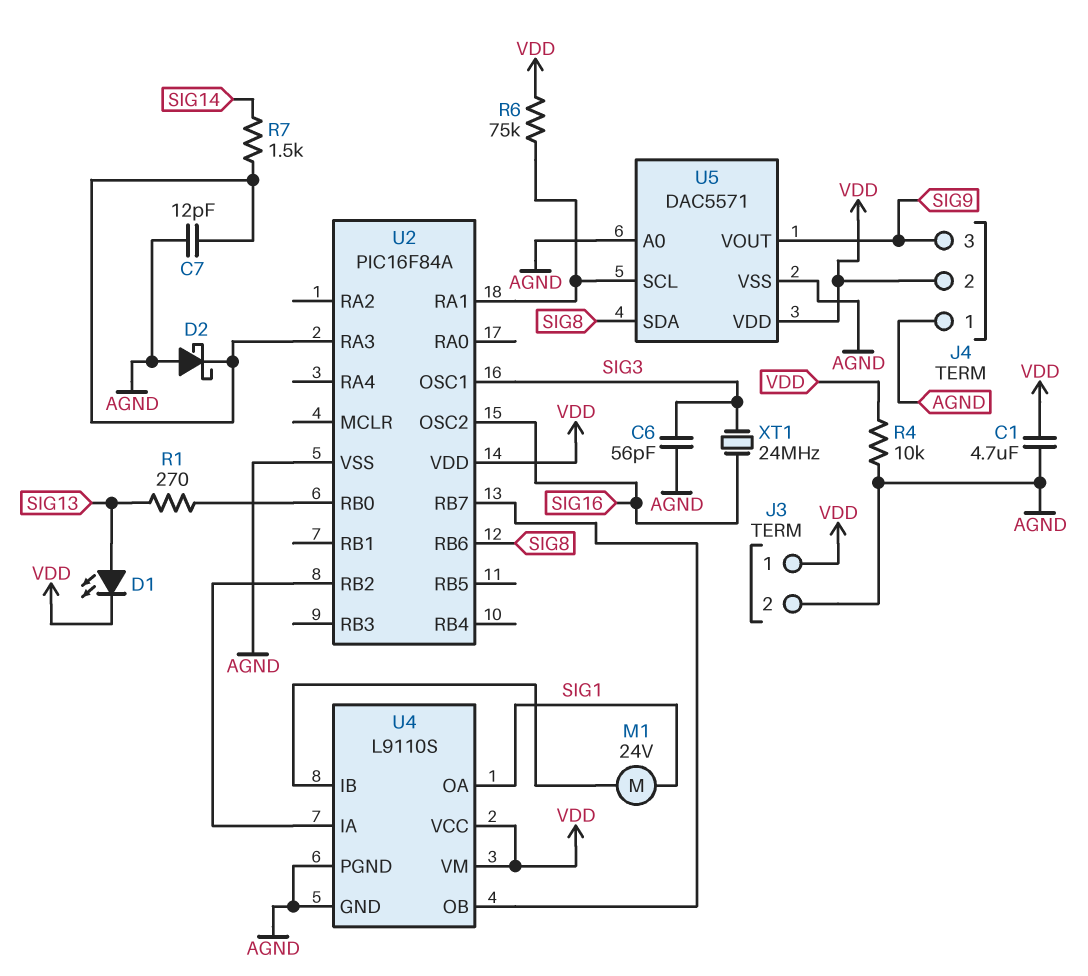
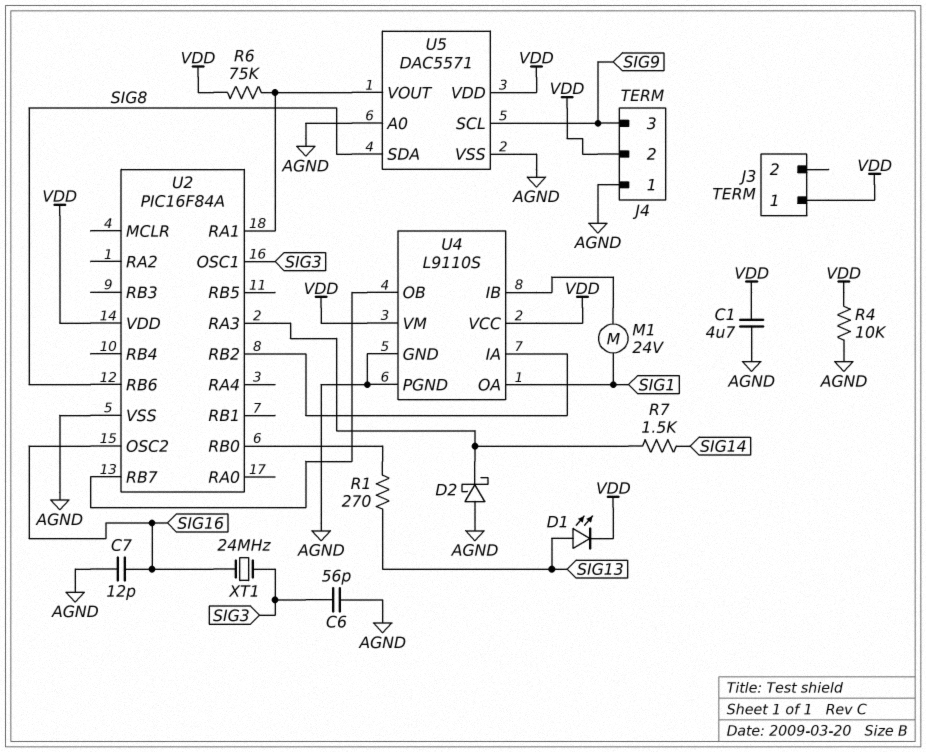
C7: 12pF (AGND, U2/RA3) -> 12pF (AGND, SIG16)
J3 pin 2: AGND -> none
U5 pin SCL: U2/RA1 -> SIG9
U5 pin VOUT: SIG9 -> U2/RA1

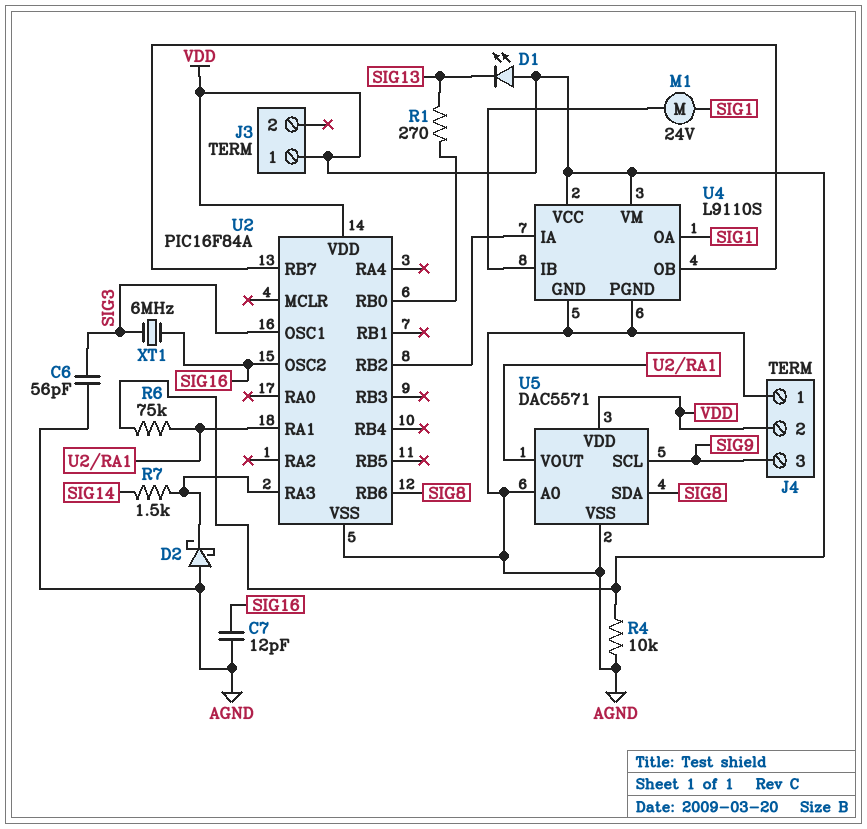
C1: 4.7uF (AGND, VDD) -> none
D1: LED (A SIG13, K VDD) -> LED (A VDD, K SIG13)
XT1: 24MHz (SIG3, SIG16) -> 6MHz (SIG3, SIG16)

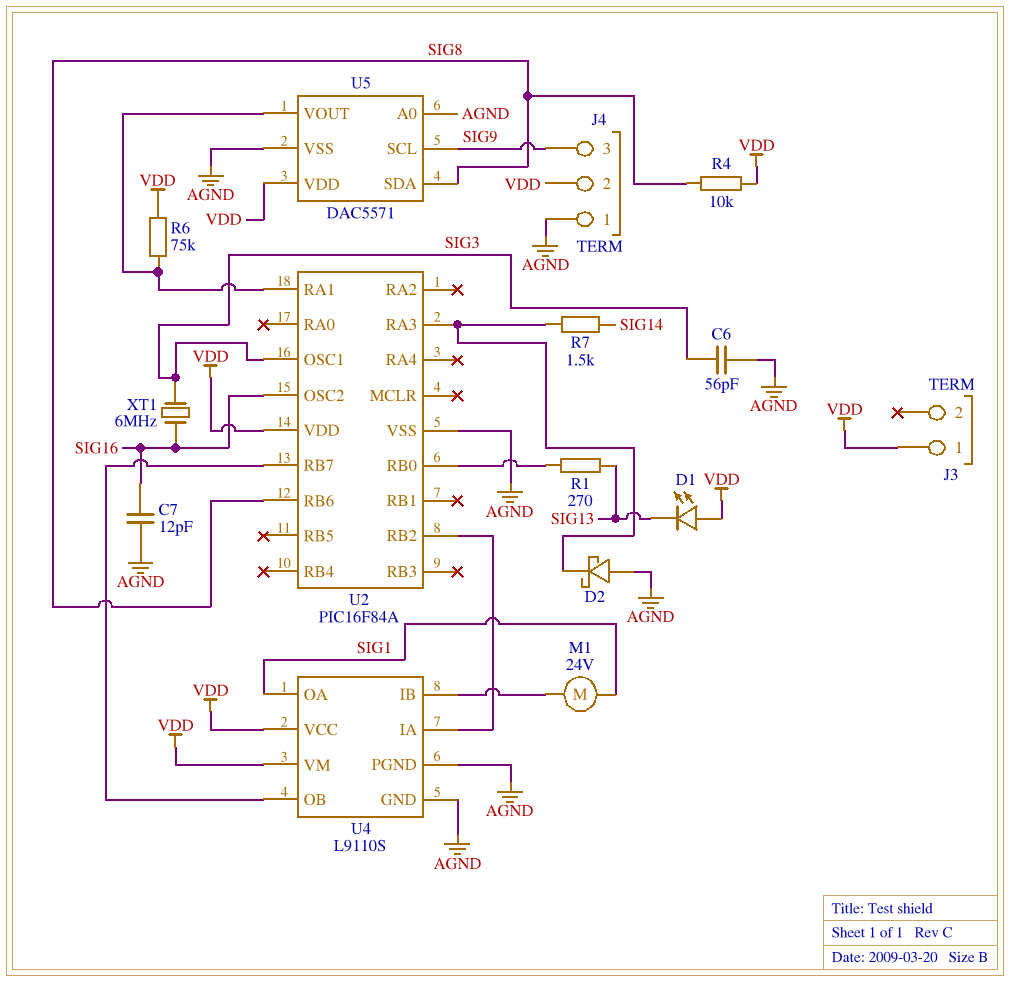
R4: 10k (AGND, VDD) -> 10k (SIG8, VDD)

